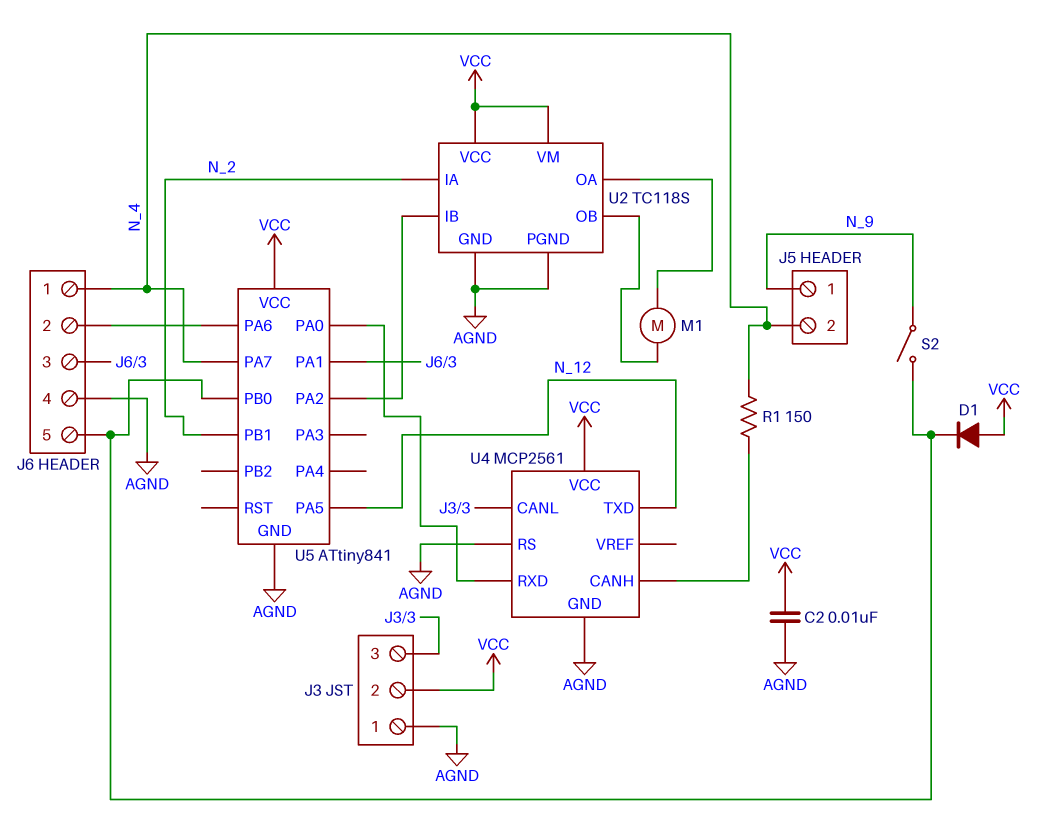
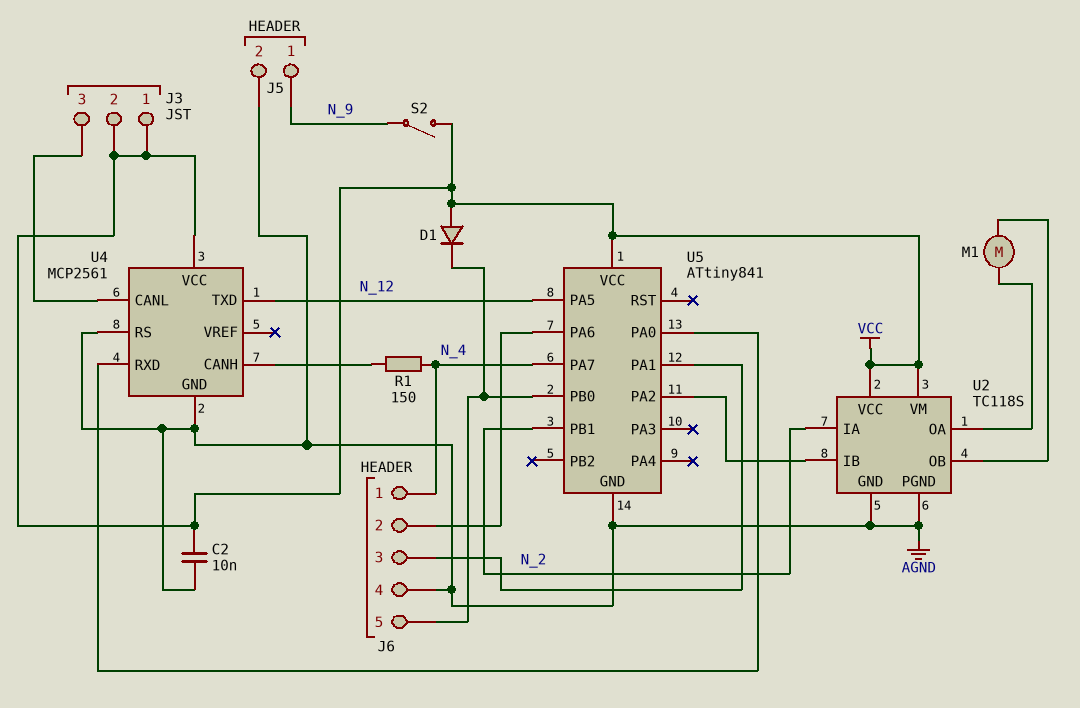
J3 pin 1: AGND -> VCC
J5 pin 2: N_4 -> AGND
S2: switch (J6/5, N_9) -> switch (N_9, VCC)

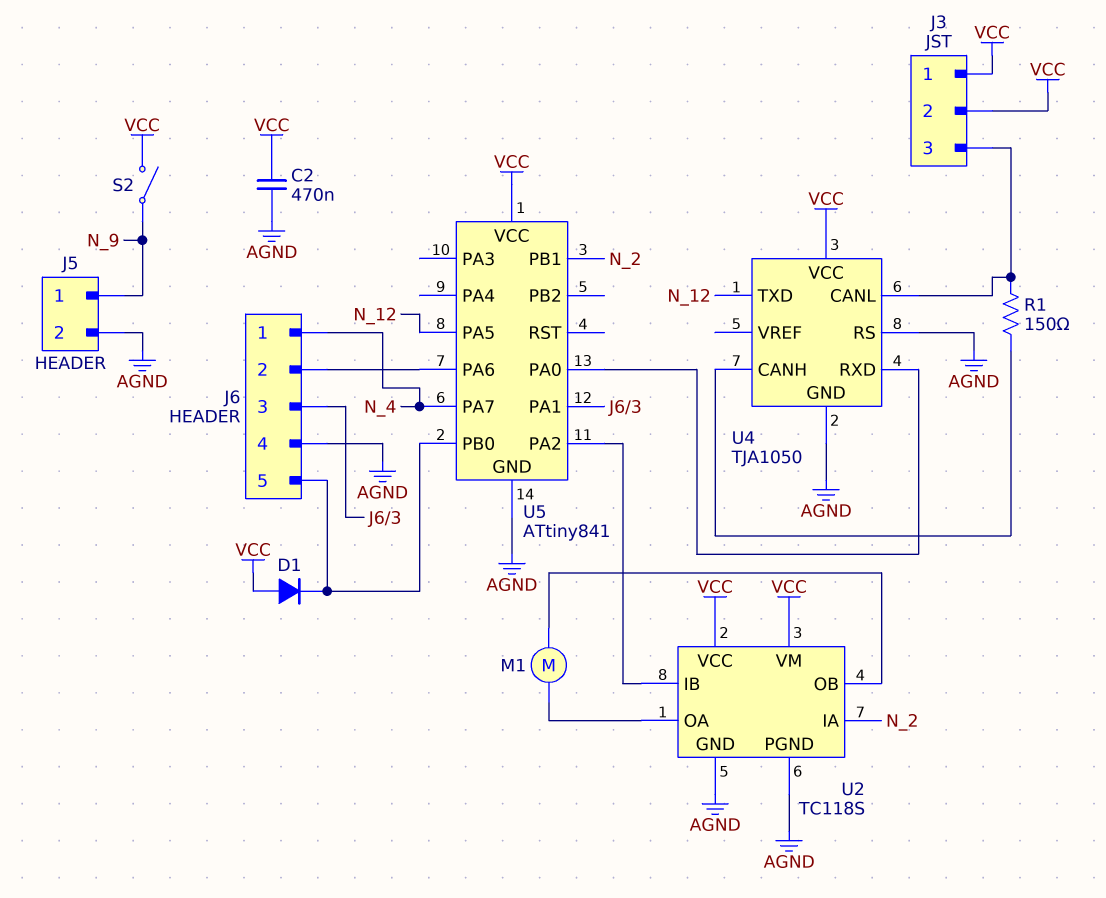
C2: 10nF (AGND, VCC) -> 470nF (AGND, VCC)
R1: 150 (N_4, U4/CANH) -> 150 (J3/3, U4/CANH)
U4: MCP2561 -> TJA1050

